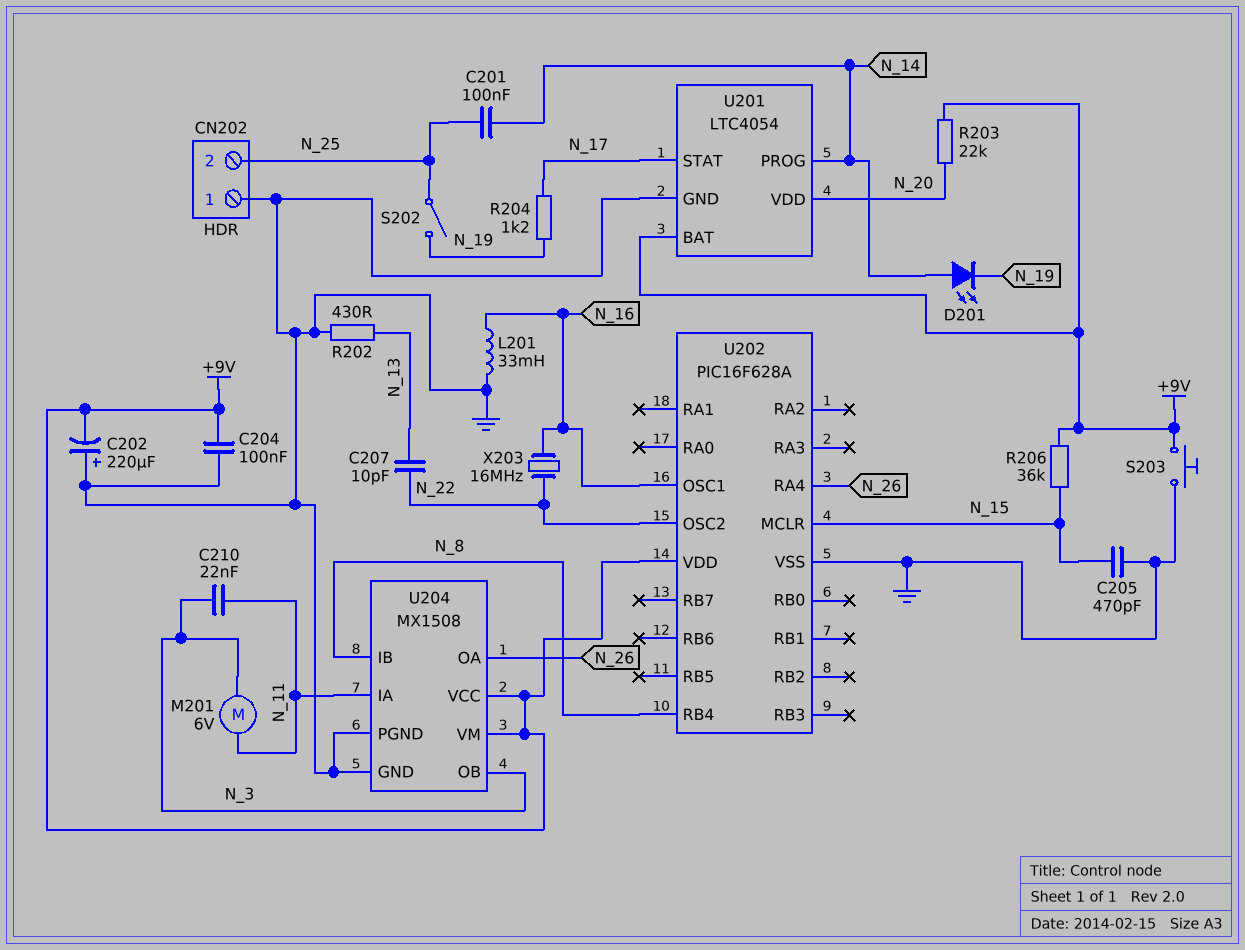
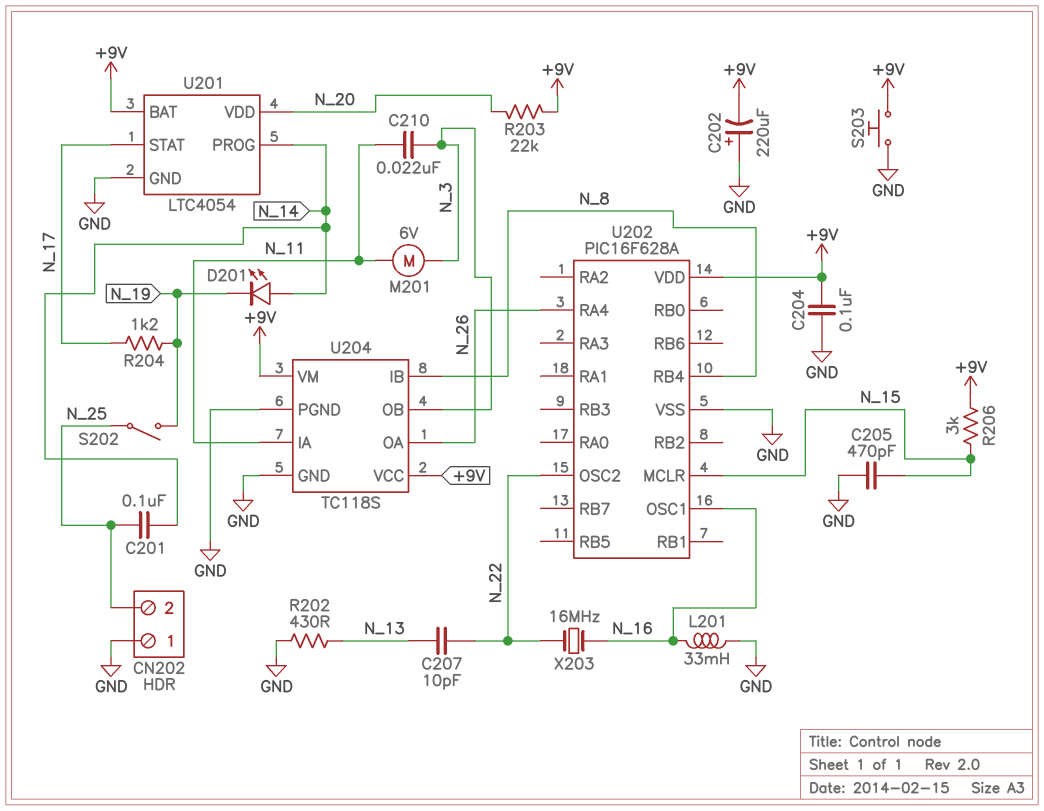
R206: 36k (+9V, N_15) -> 3k (+9V, N_15)
U204: MX1508 -> TC118S

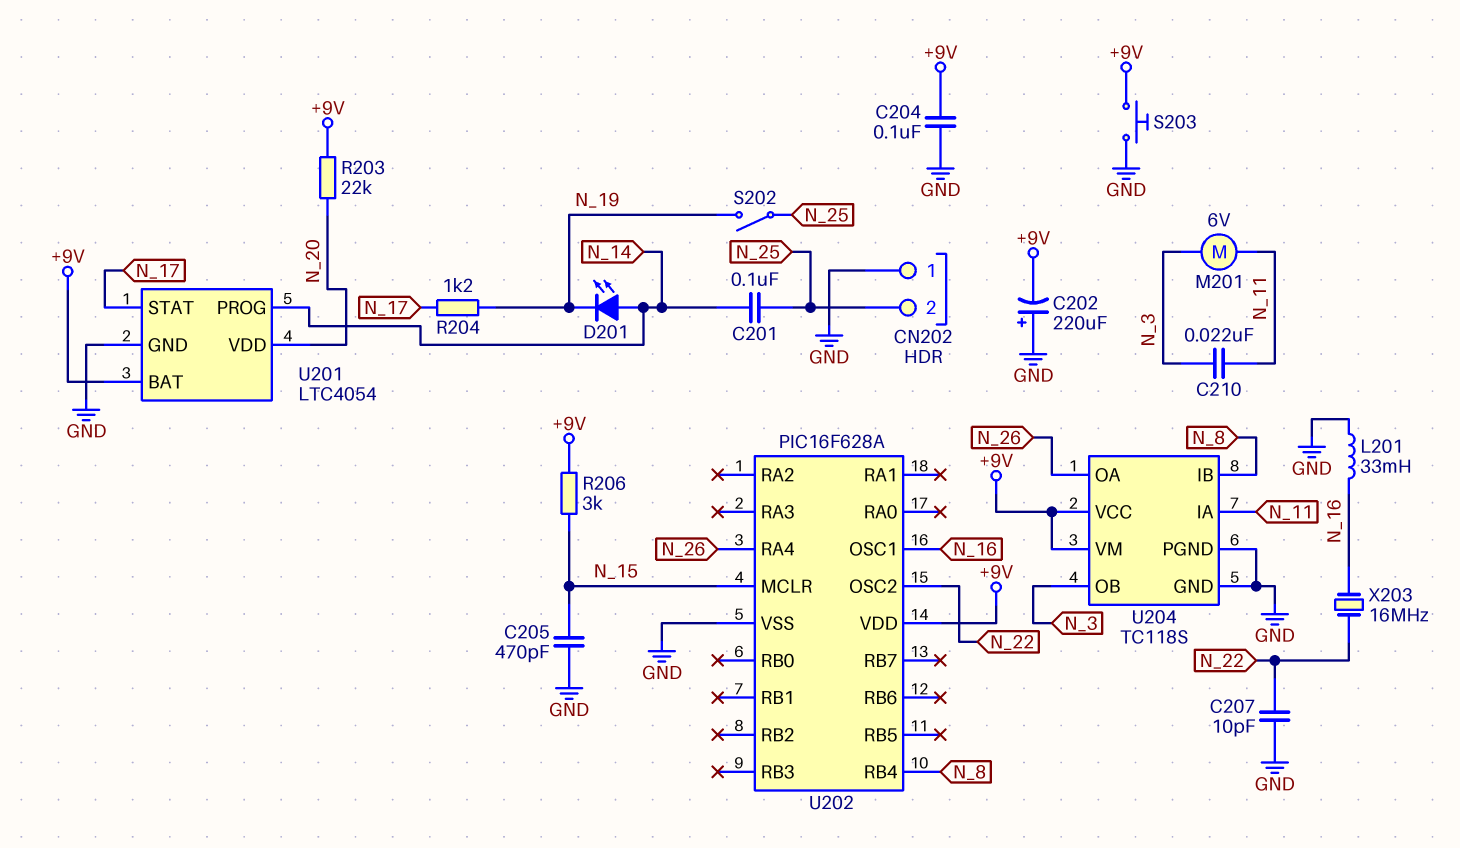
C207: 10pF (N_13, N_22) -> 10pF (GND, N_22)
R202: 430 (GND, N_13) -> none

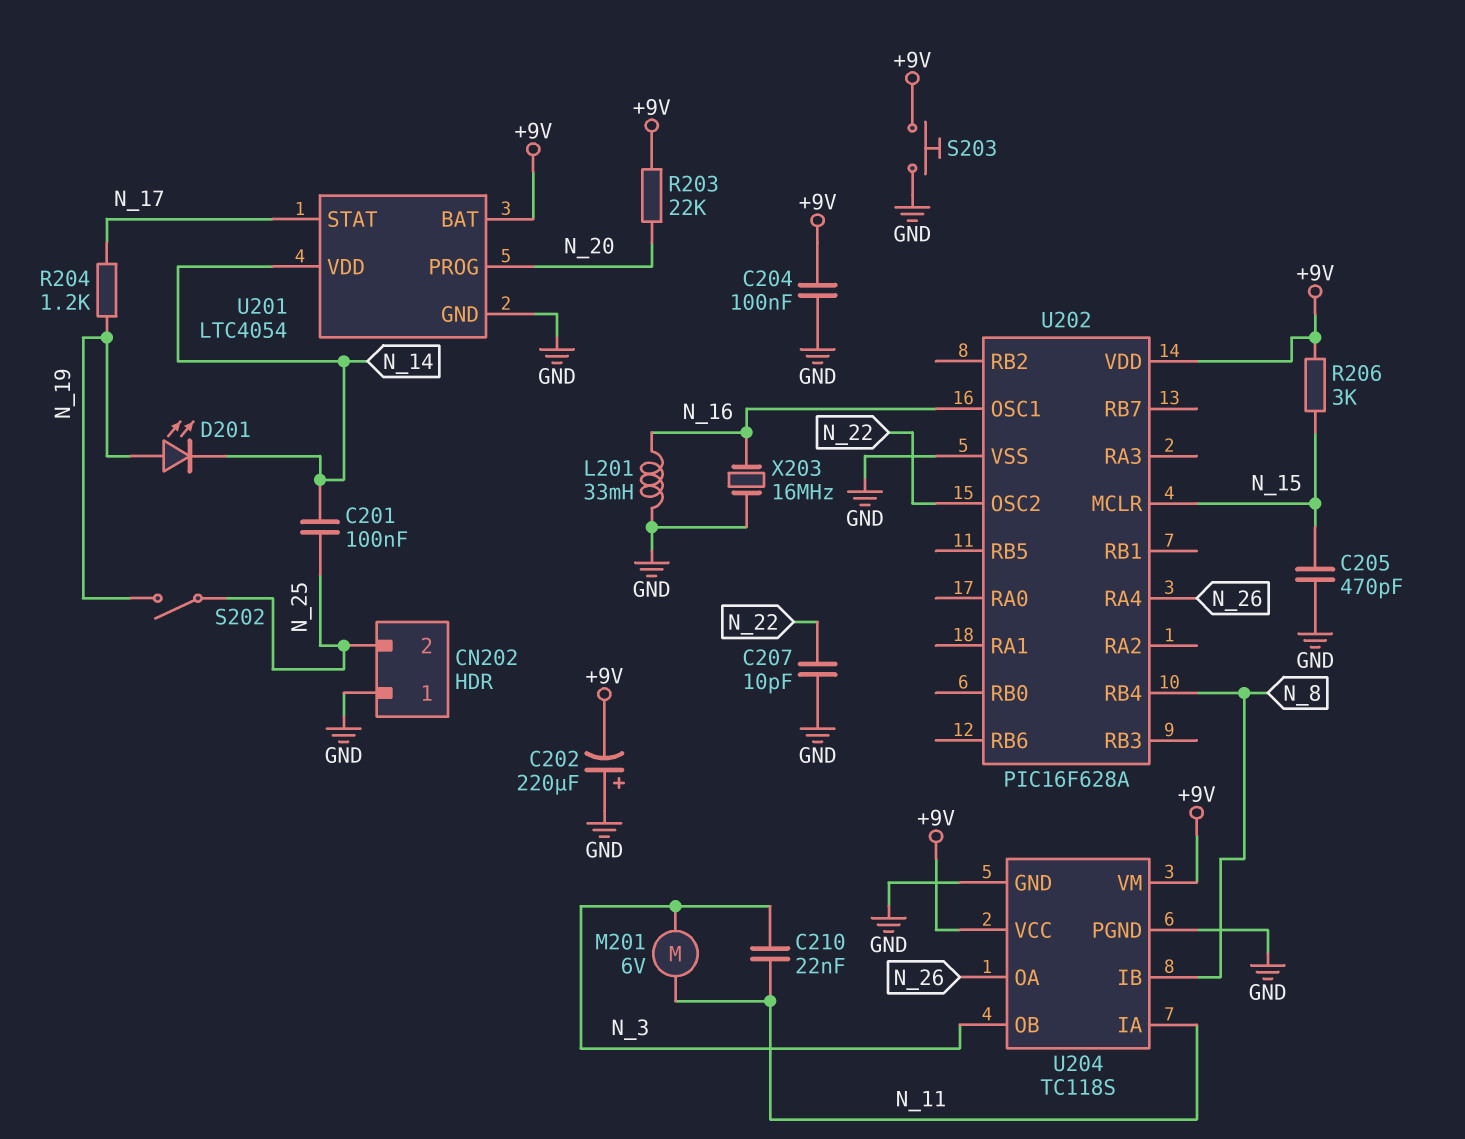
D201: LED (A N_14, K N_19) -> LED (A N_19, K N_14)
U201 pin PROG: N_14 -> N_20
U201 pin VDD: N_20 -> N_14
X203: 16MHz (N_16, N_22) -> 16MHz (GND, N_16)

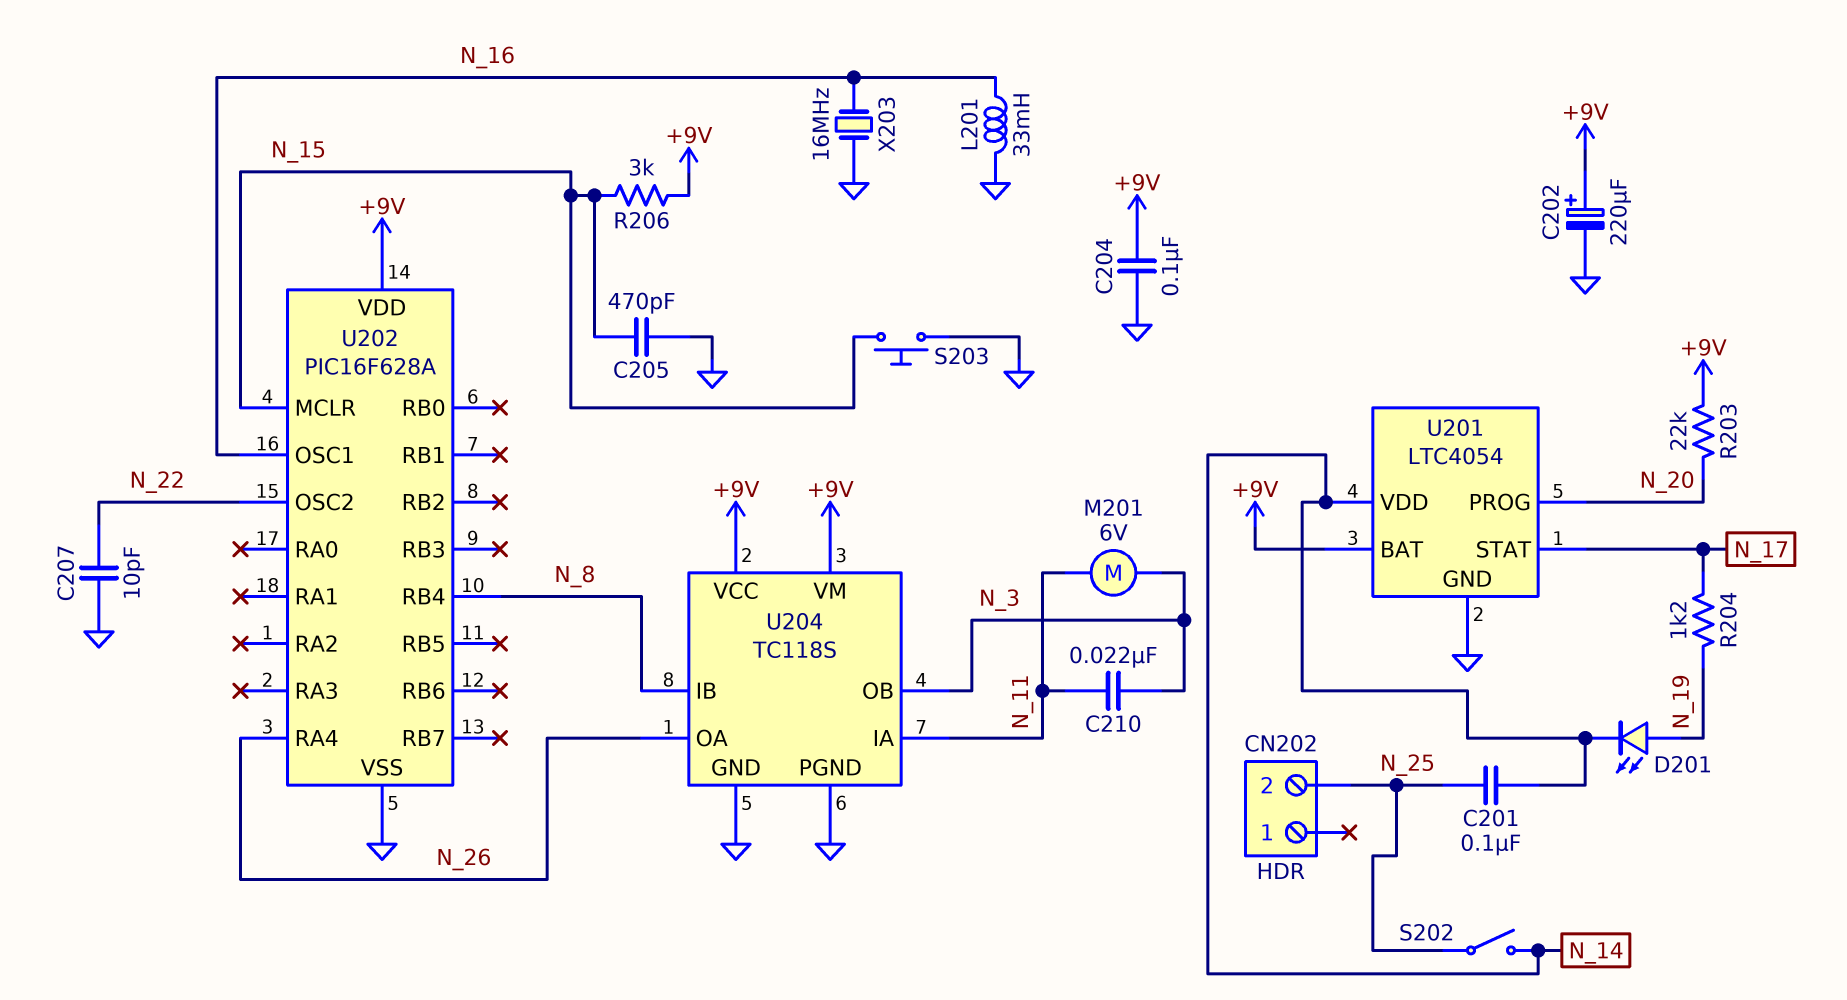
C202: 220uF (plus GND, minus +9V) -> 220uF (plus +9V, minus GND)
CN202 pin 1: GND -> none
S202: switch (N_19, N_25) -> switch (N_14, N_25)
S203: button (+9V, GND) -> button (GND, N_15)

